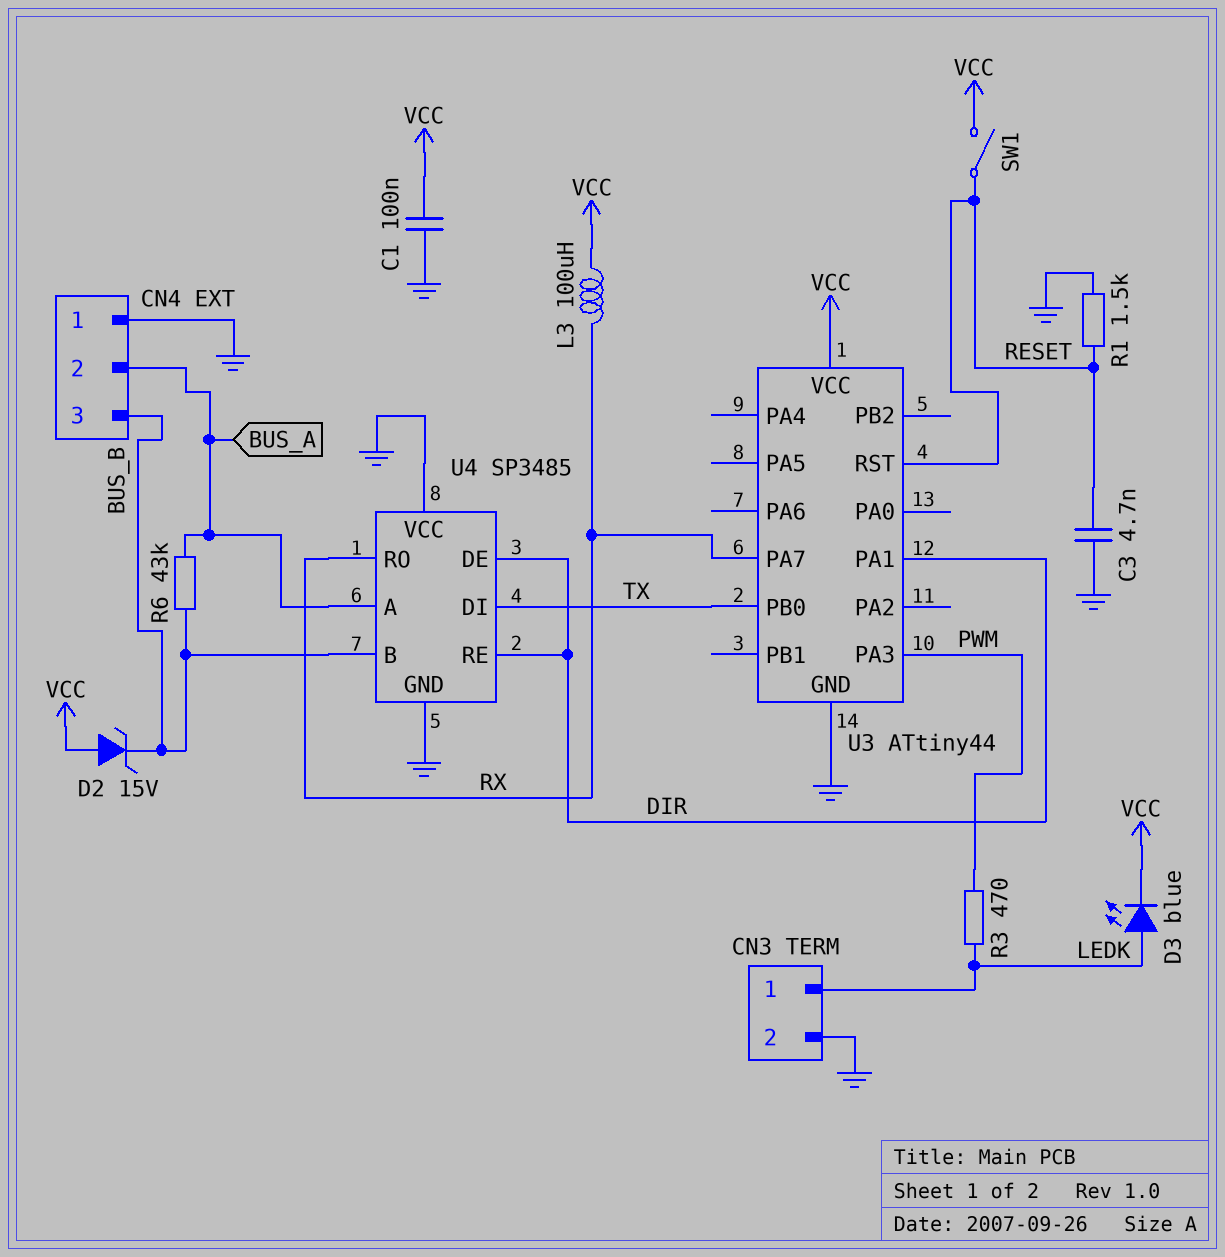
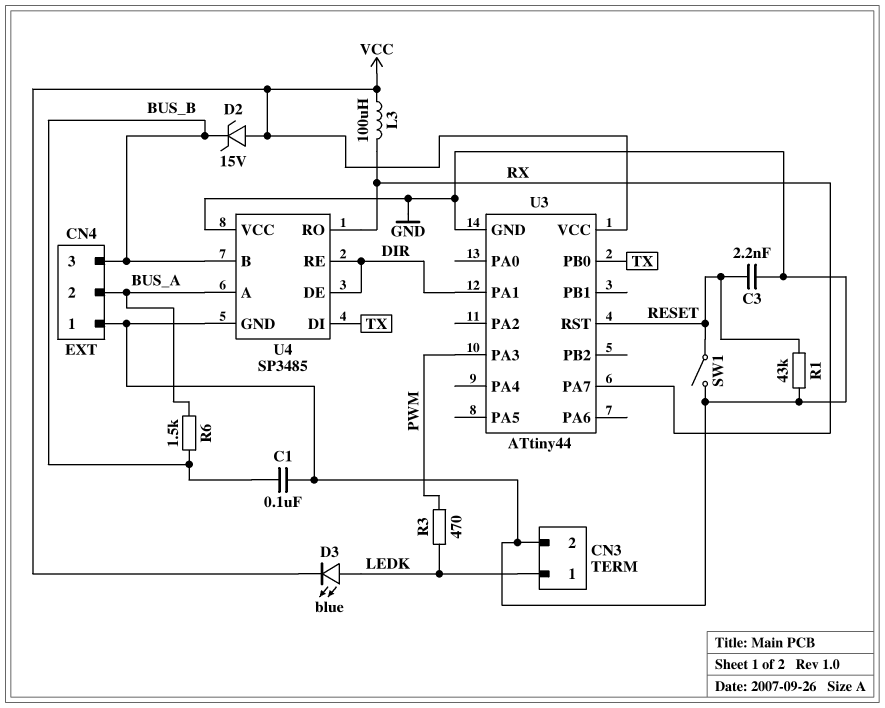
C1: 100nF (GND, VCC) -> 100nF (BUS_B, GND)
C3: 4.7nF (GND, RESET) -> 2.2nF (GND, RESET)
R1: 1.5k (GND, RESET) -> 43k (GND, RESET)
R6: 43k (BUS_A, BUS_B) -> 1.5k (BUS_A, BUS_B)
SW1: switch (RESET, VCC) -> switch (GND, RESET)

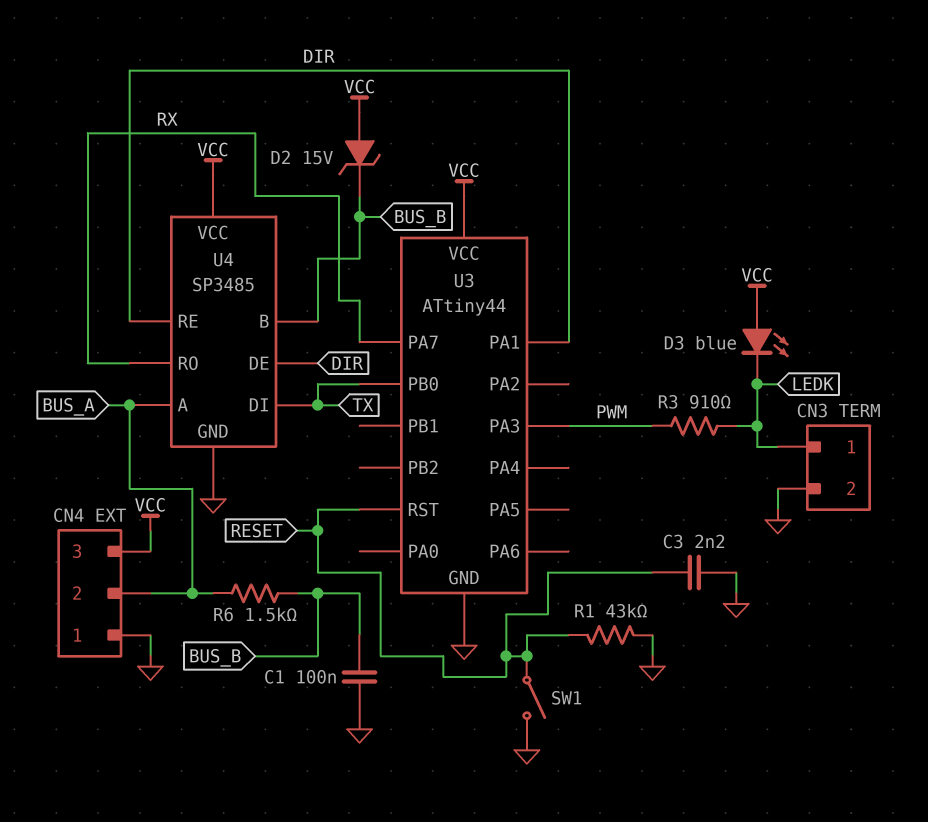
CN4 pin 3: BUS_B -> VCC
D3: LED blue (A LEDK, K VCC) -> LED blue (A VCC, K LEDK)
L3: 100uH (RX, VCC) -> none
R3: 470 (LEDK, PWM) -> 910 (LEDK, PWM)
U4 pin VCC: GND -> VCC

